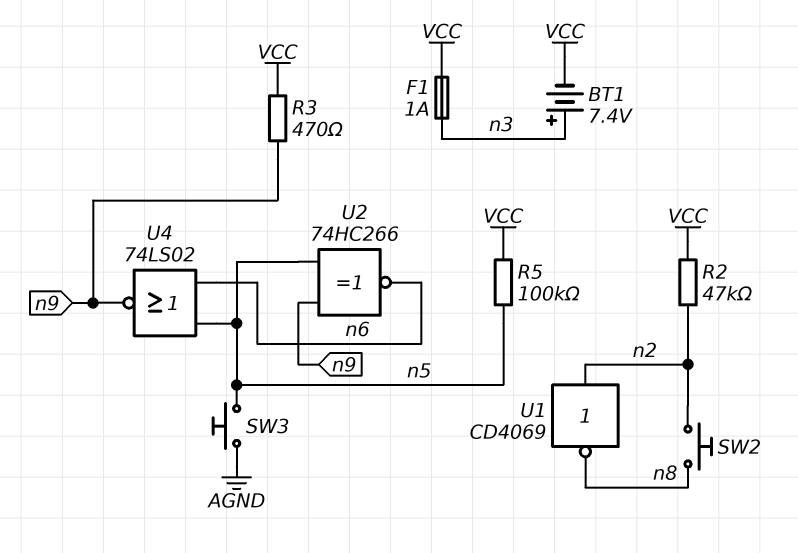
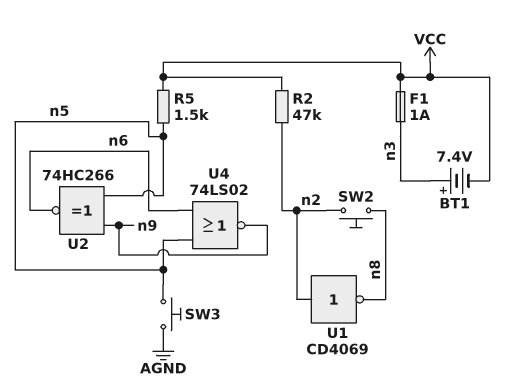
R3: 470 (VCC, n9) -> none
R5: 100k (VCC, n5) -> 1.5k (VCC, n5)

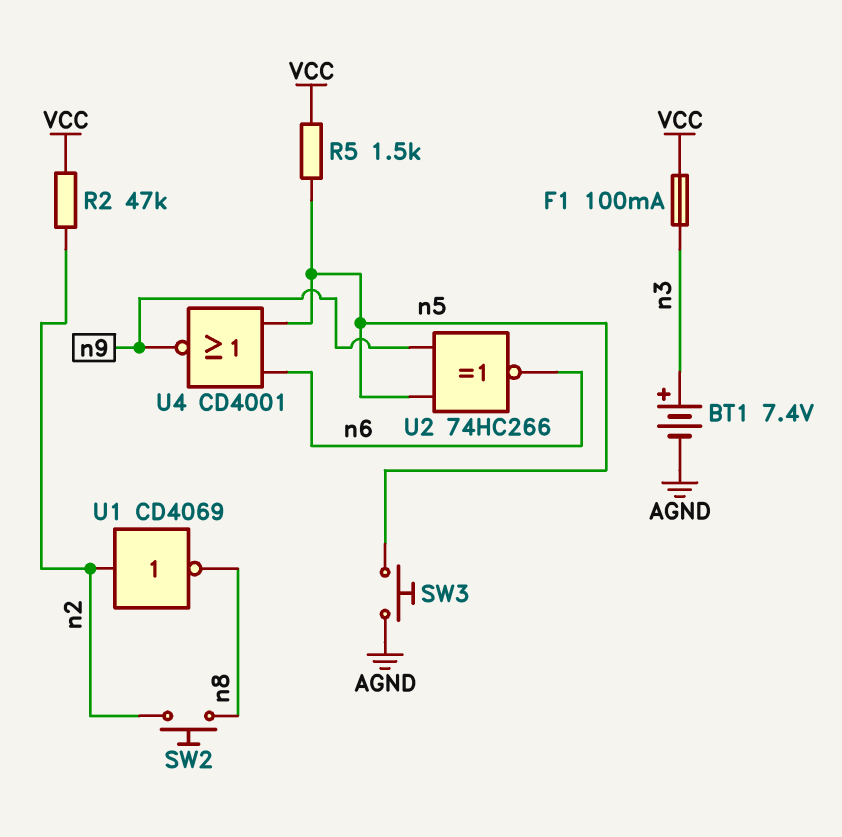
BT1: 7.4V (plus n3, minus VCC) -> 7.4V (plus n3, minus AGND)
F1: 1A (VCC, n3) -> 100mA (VCC, n3)
U4: NOR 74LS02 (in n5, in n6, out n9) -> NOR CD4001 (in n5, in n6, out n9)

